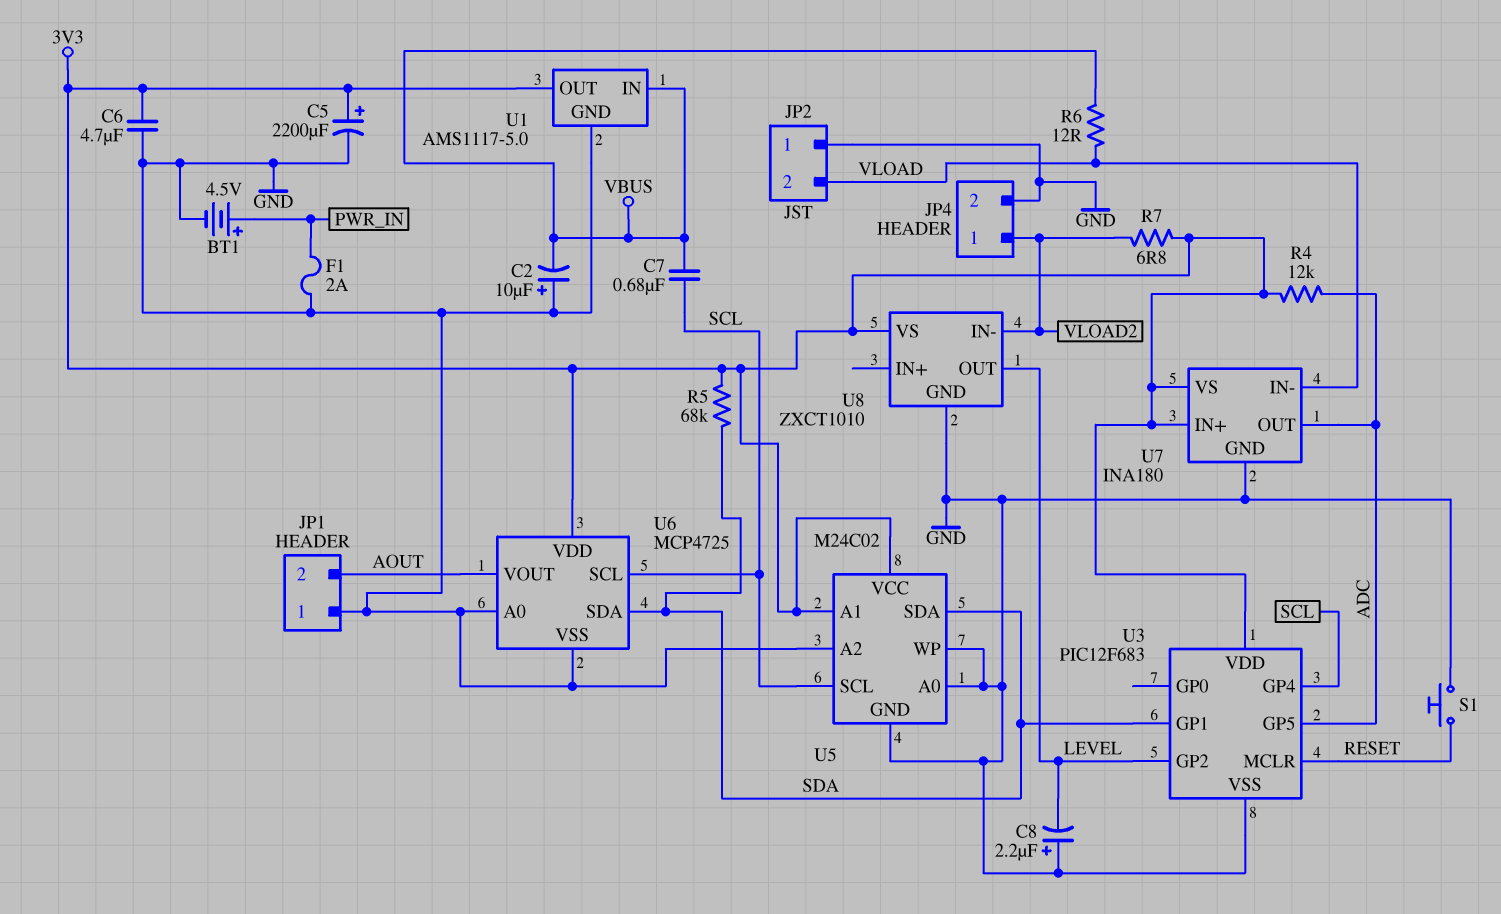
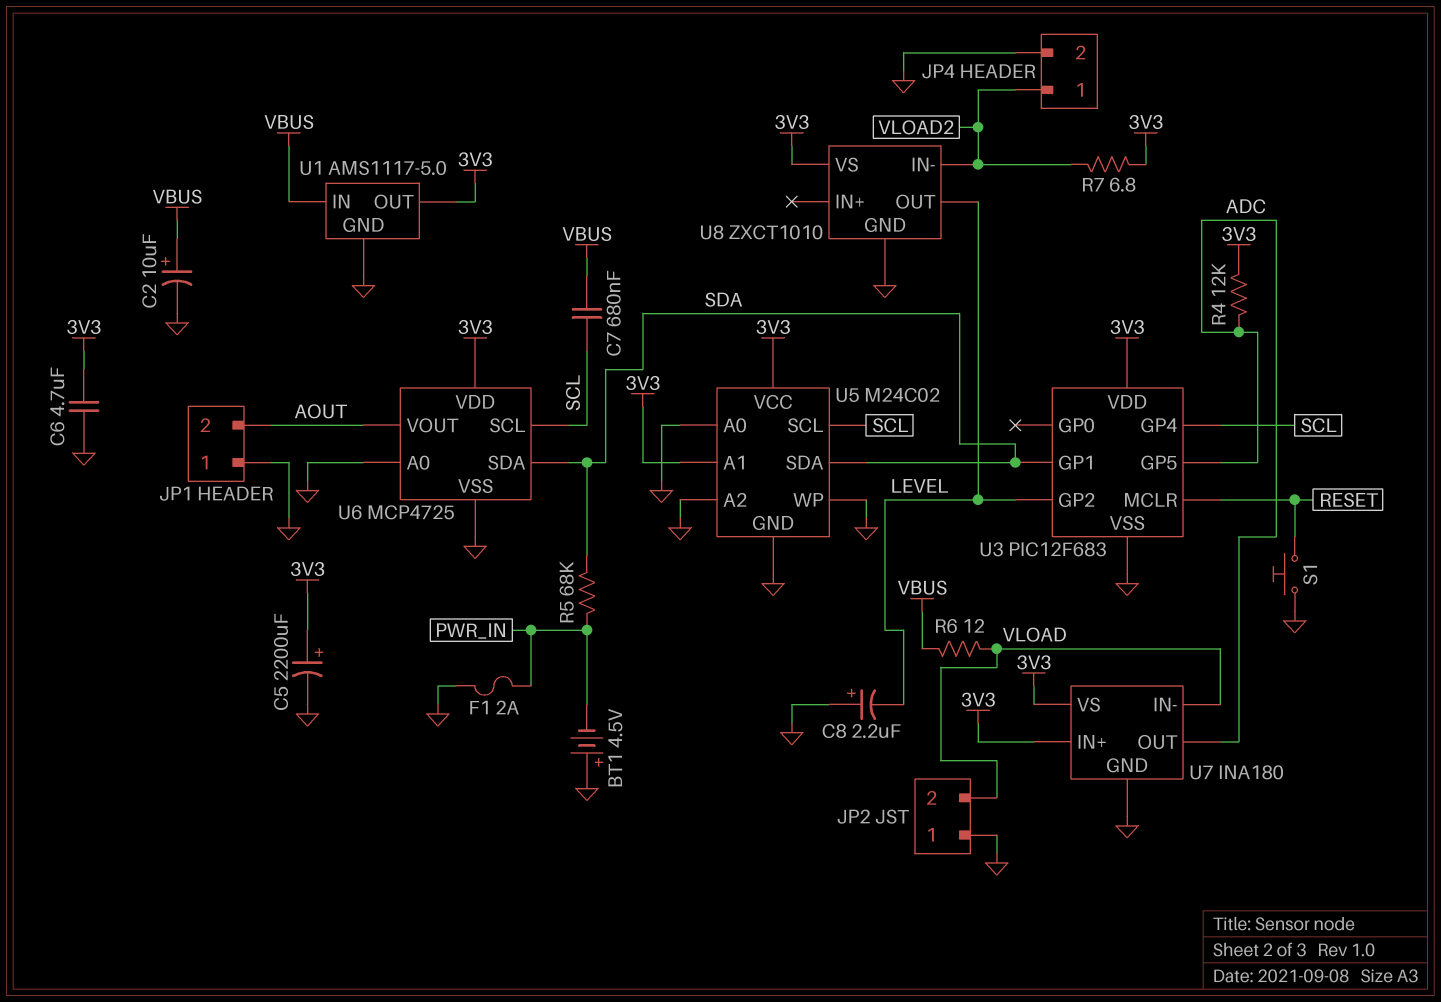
BT1: 4.5V (plus PWR_IN, minus GND) -> 4.5V (plus GND, minus PWR_IN)
C2: 10uF (plus GND, minus VBUS) -> 10uF (plus VBUS, minus GND)
R5: 68k (3V3, SDA) -> 68k (PWR_IN, SDA)

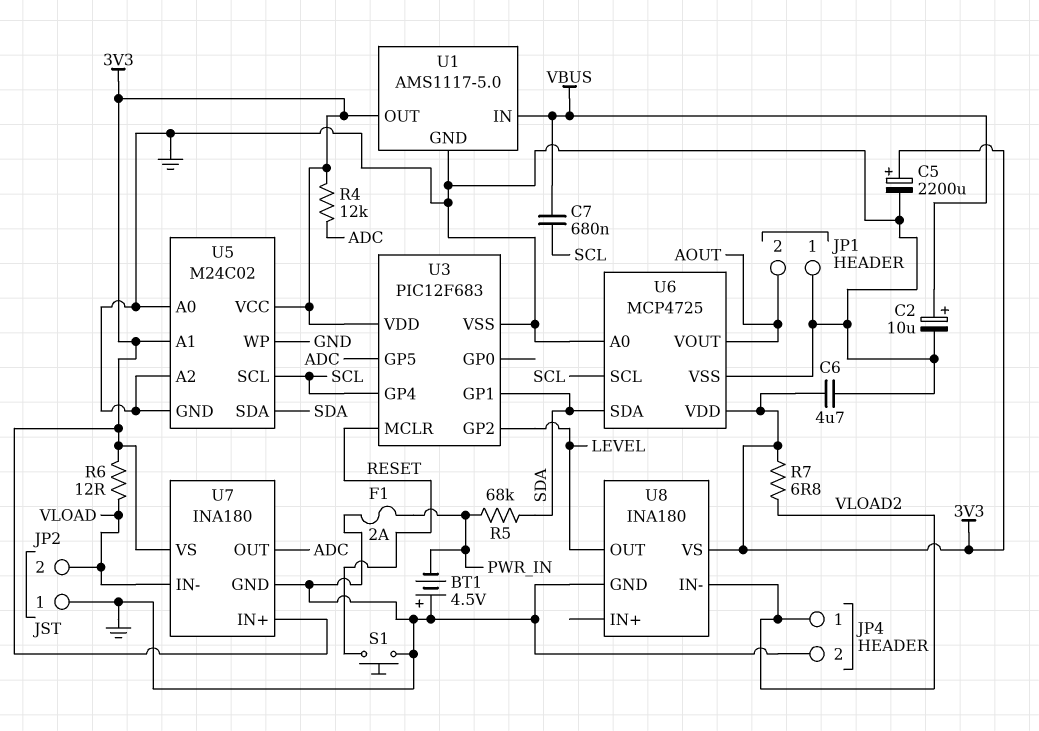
C8: 2.2uF (plus GND, minus LEVEL) -> none
R6: 12 (VBUS, VLOAD) -> 12 (3V3, VLOAD)
U8: ZXCT1010 -> INA180

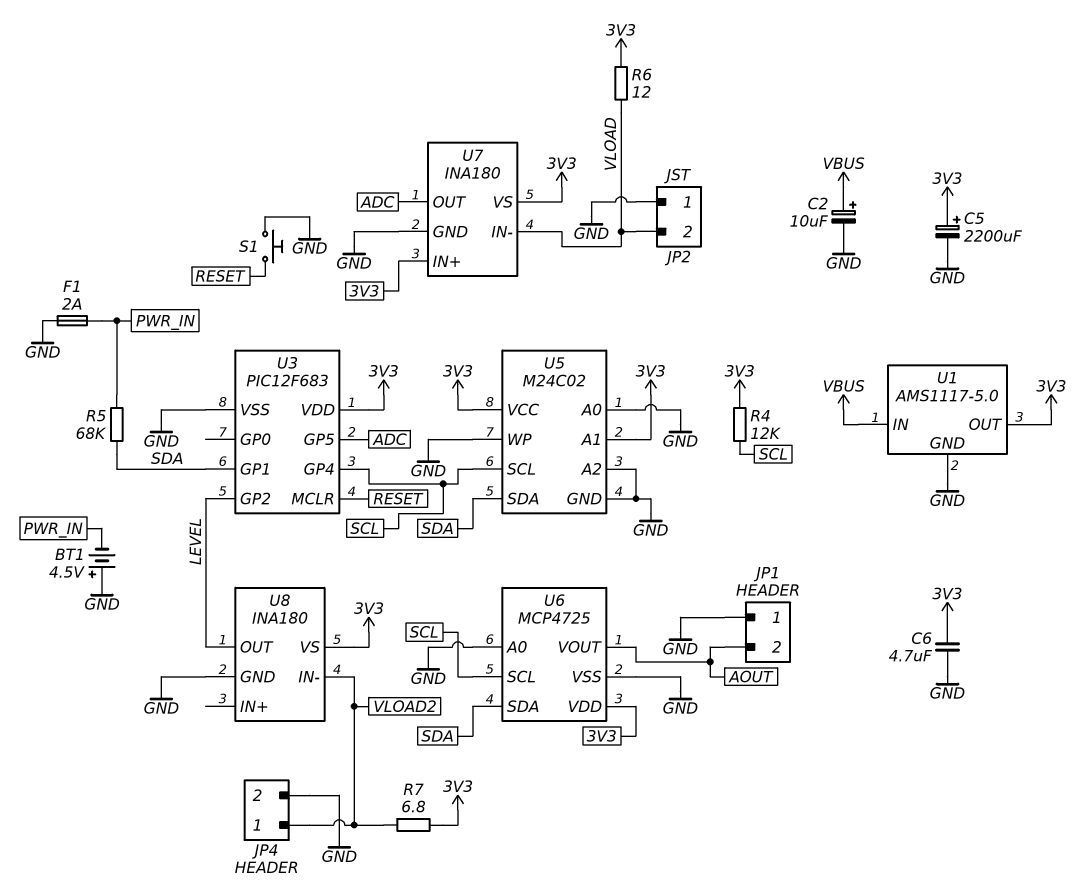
C7: 680nF (SCL, VBUS) -> none
R4: 12k (3V3, ADC) -> 12k (3V3, SCL)

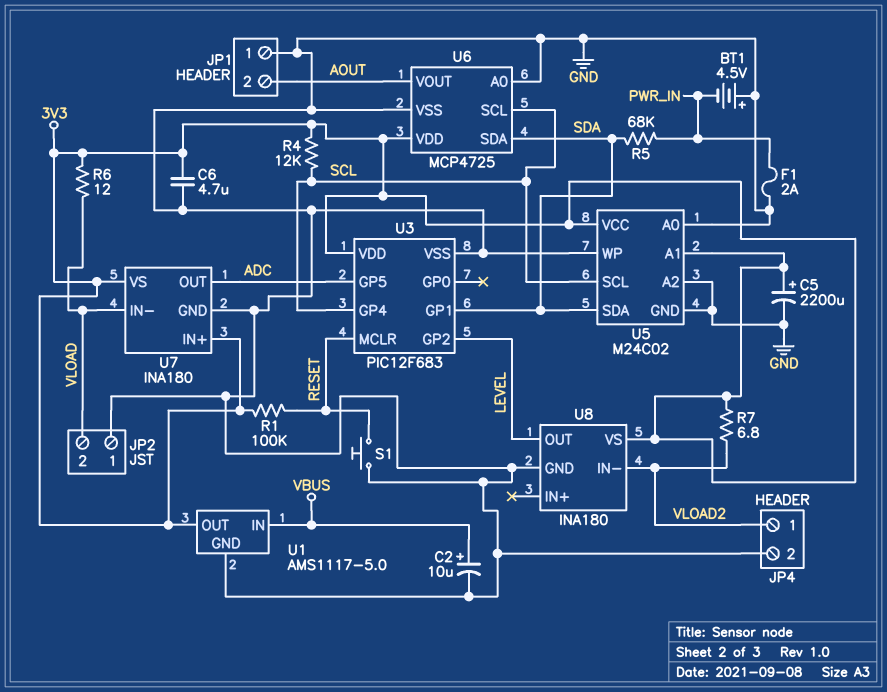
R1: none -> 100k (3V3, RESET)

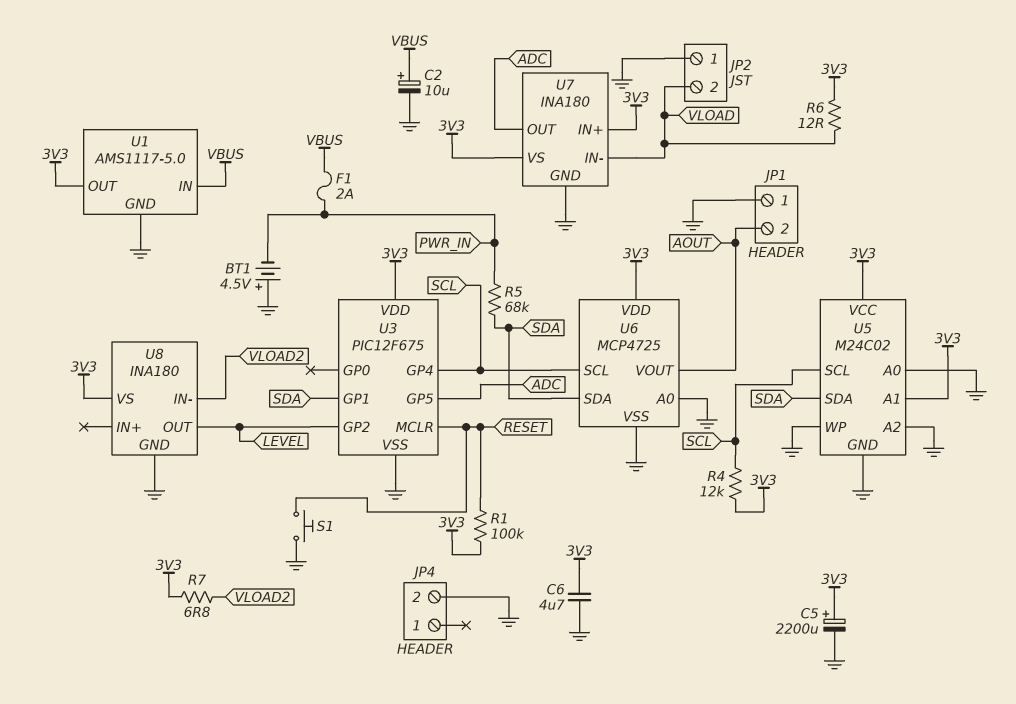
F1: 2A (GND, PWR_IN) -> 2A (PWR_IN, VBUS)
JP4 pin 1: VLOAD2 -> none
U3: PIC12F683 -> PIC12F675

